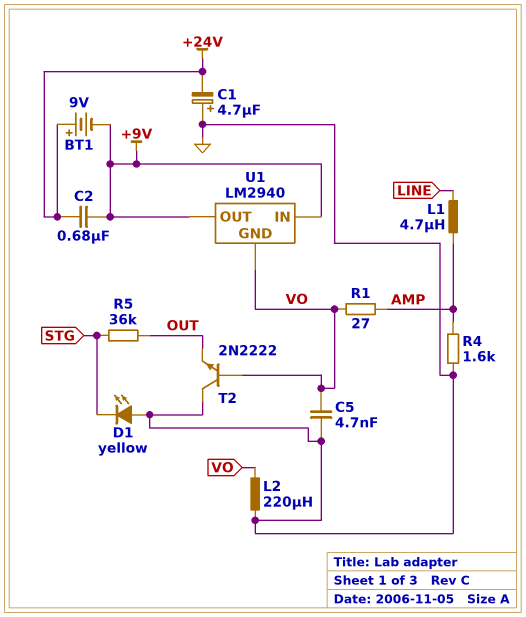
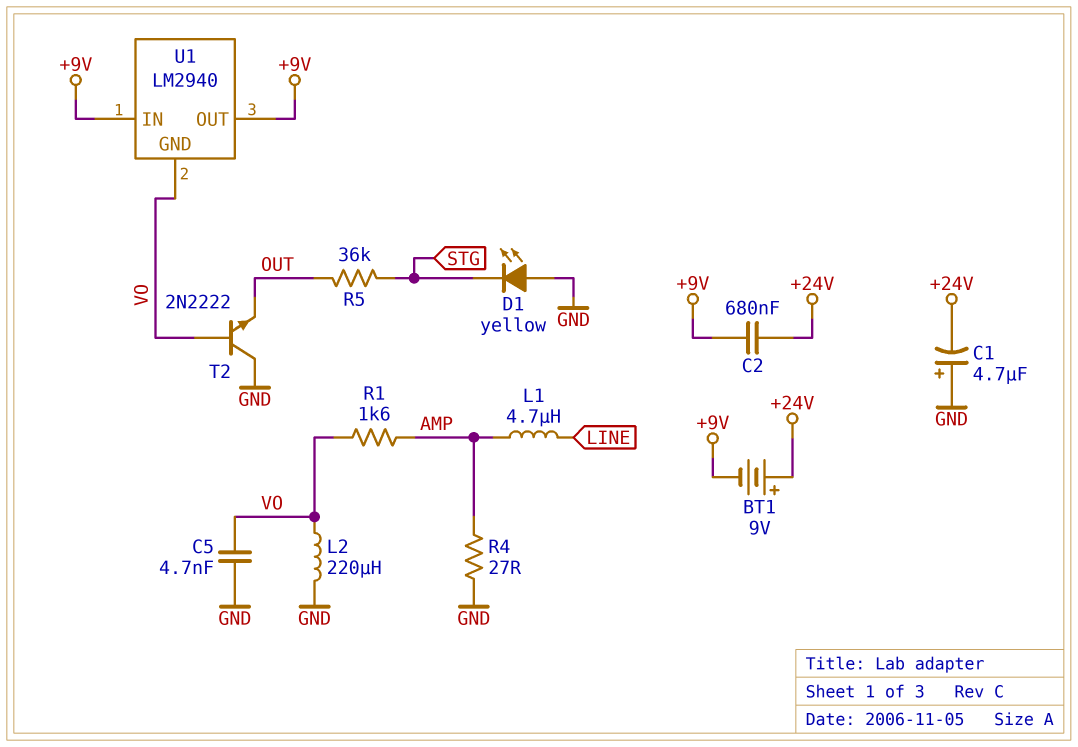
R1: 27 (AMP, VO) -> 1.6k (AMP, VO)
R4: 1.6k (AMP, GND) -> 27 (AMP, GND)

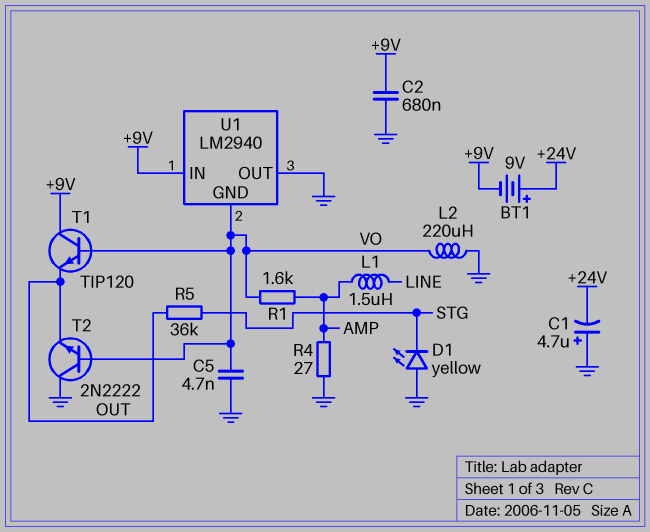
C2: 680nF (+9V, +24V) -> 680nF (+9V, GND)
L1: 4.7uH (AMP, LINE) -> 1.5uH (AMP, LINE)
T1: none -> NPN TIP120 (B VO, C +9V, E OUT)
U1 pin OUT: +9V -> GND

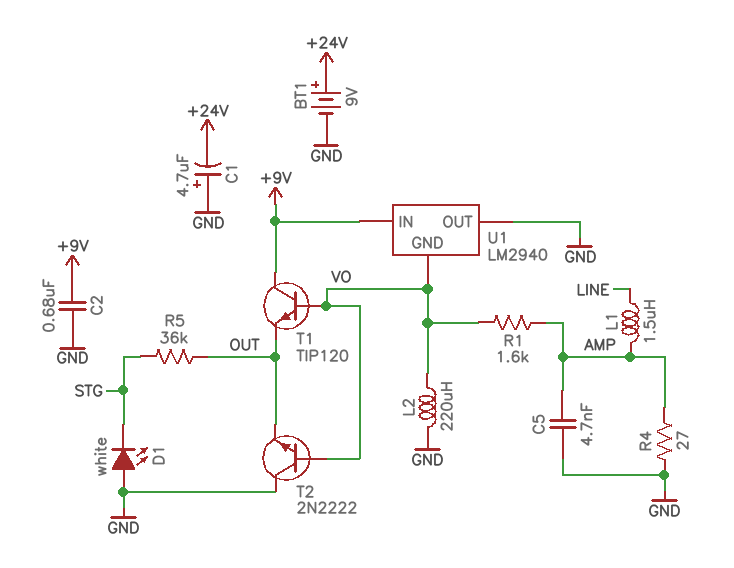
BT1: 9V (plus +24V, minus +9V) -> 9V (plus +24V, minus GND)
C5: 4.7nF (GND, VO) -> 4.7nF (AMP, GND)
D1: LED yellow (A GND, K STG) -> LED white (A GND, K STG)

